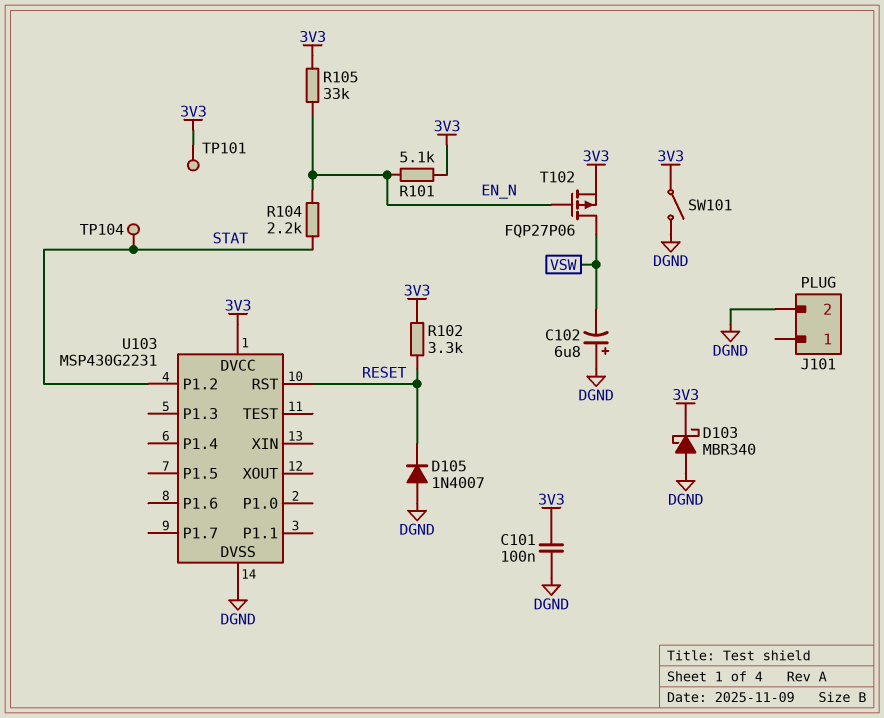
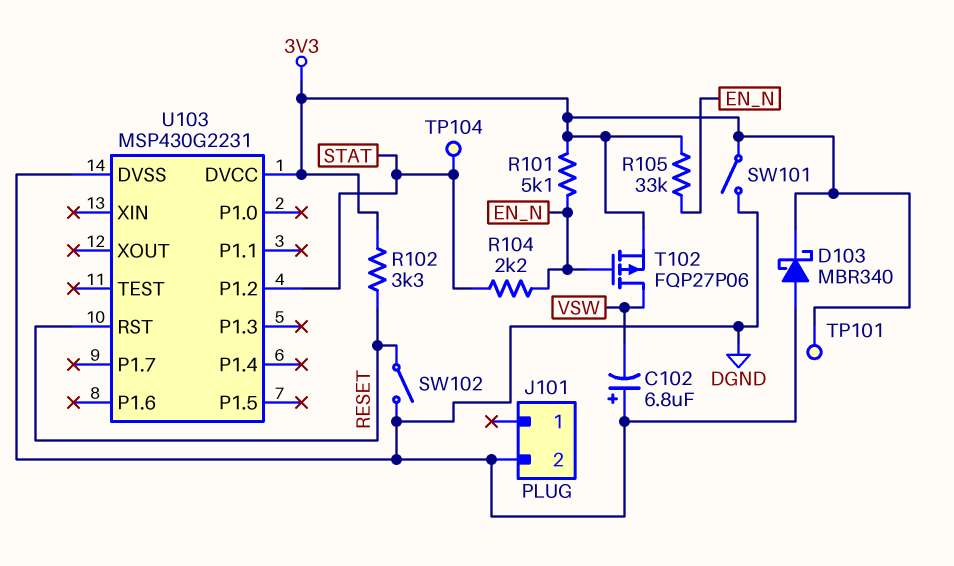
C101: 100nF (3V3, DGND) -> none
D105: diode 1N4007 (A DGND, K RESET) -> none
SW102: none -> switch (DGND, RESET)

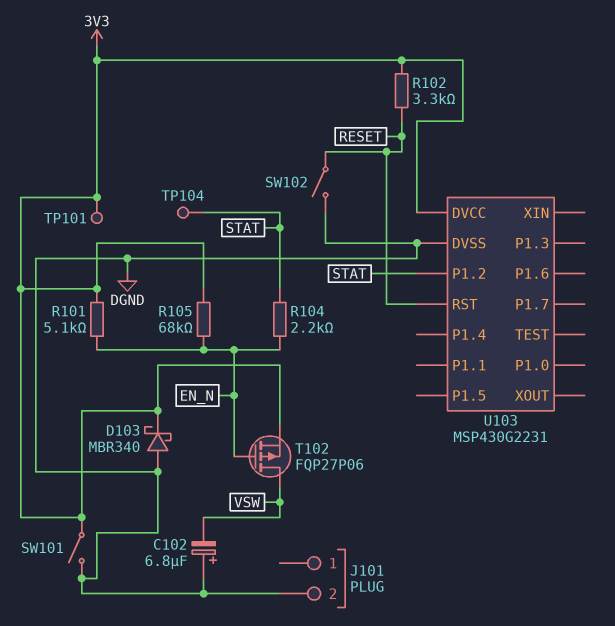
R105: 33k (3V3, EN_N) -> 68k (3V3, EN_N)

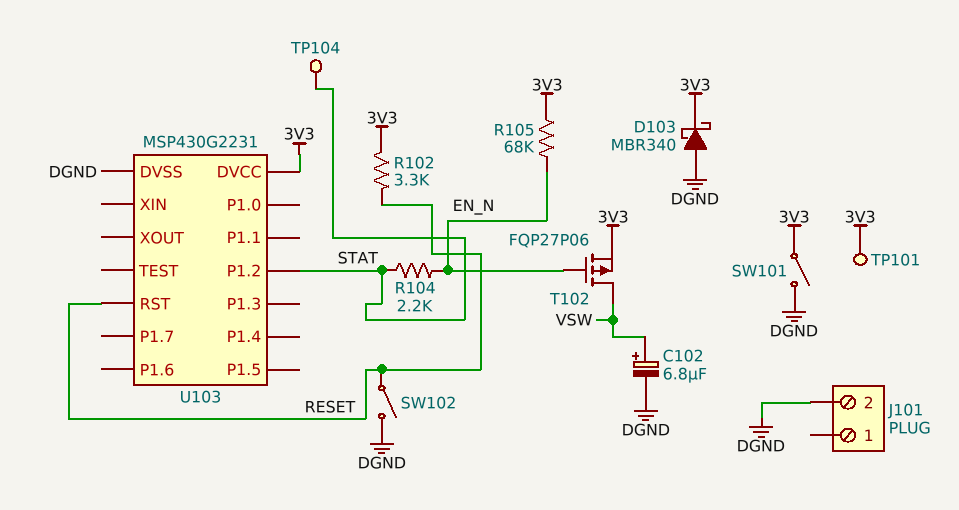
C102: 6.8uF (plus DGND, minus VSW) -> 6.8uF (plus VSW, minus DGND)
R101: 5.1k (3V3, EN_N) -> none

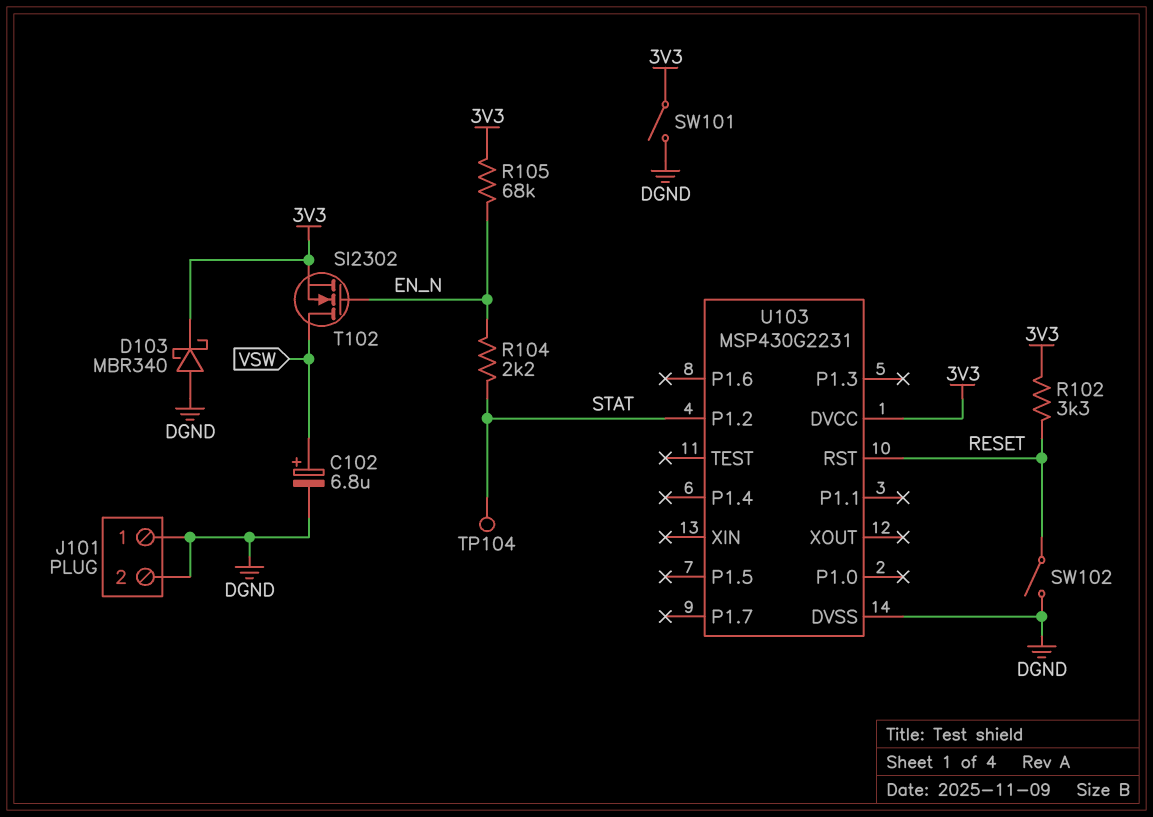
J101 pin 1: none -> DGND
T102: PMOS FQP27P06 (G EN_N, D VSW, S 3V3) -> NMOS SI2302 (G EN_N, D VSW, S 3V3)
TP101: test point (3V3) -> none

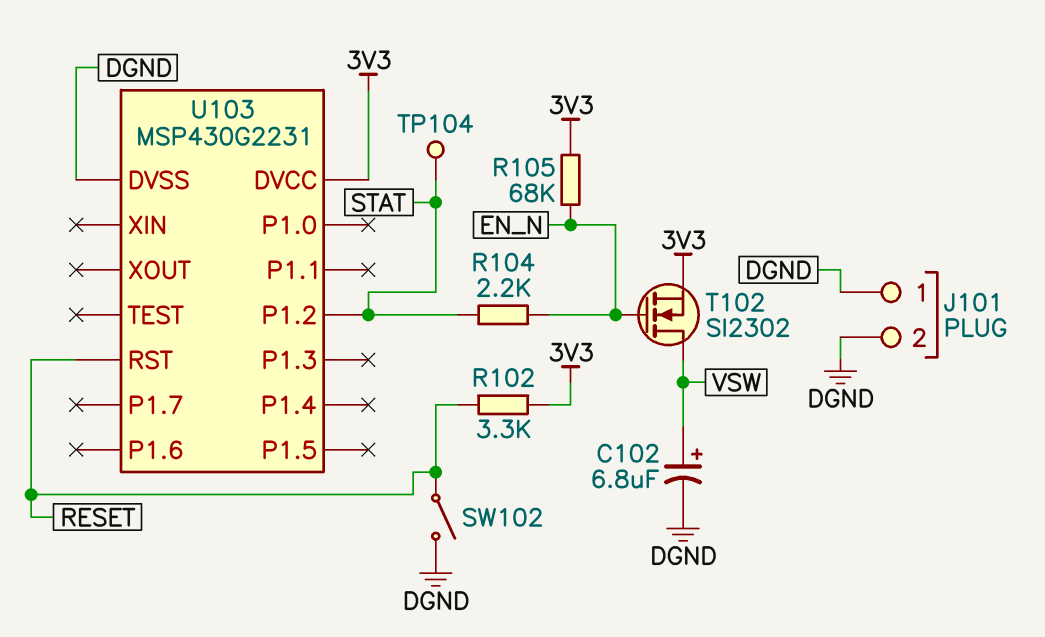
D103: schottky MBR340 (A DGND, K 3V3) -> none
SW101: switch (3V3, DGND) -> none

